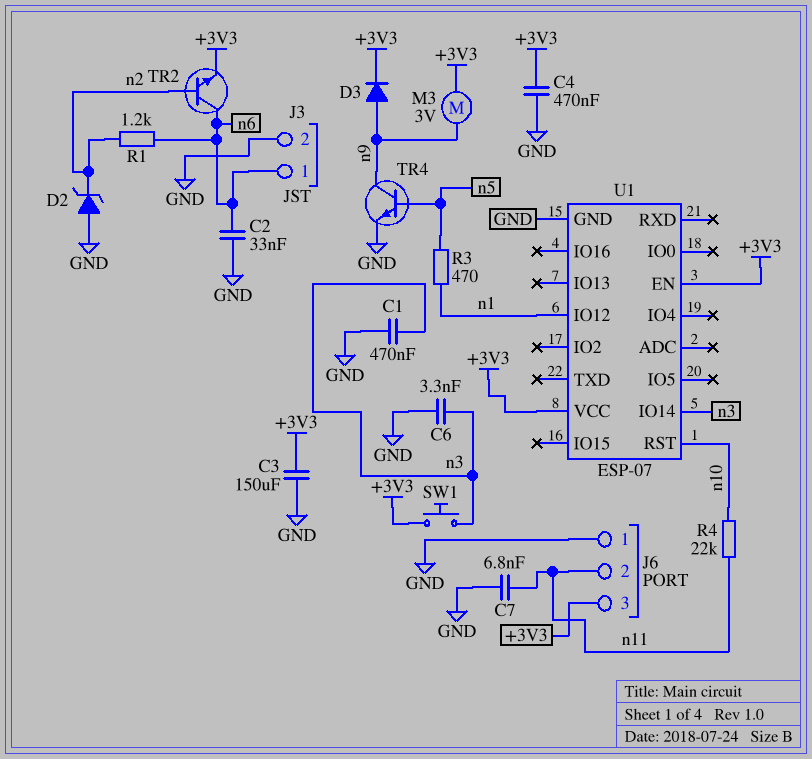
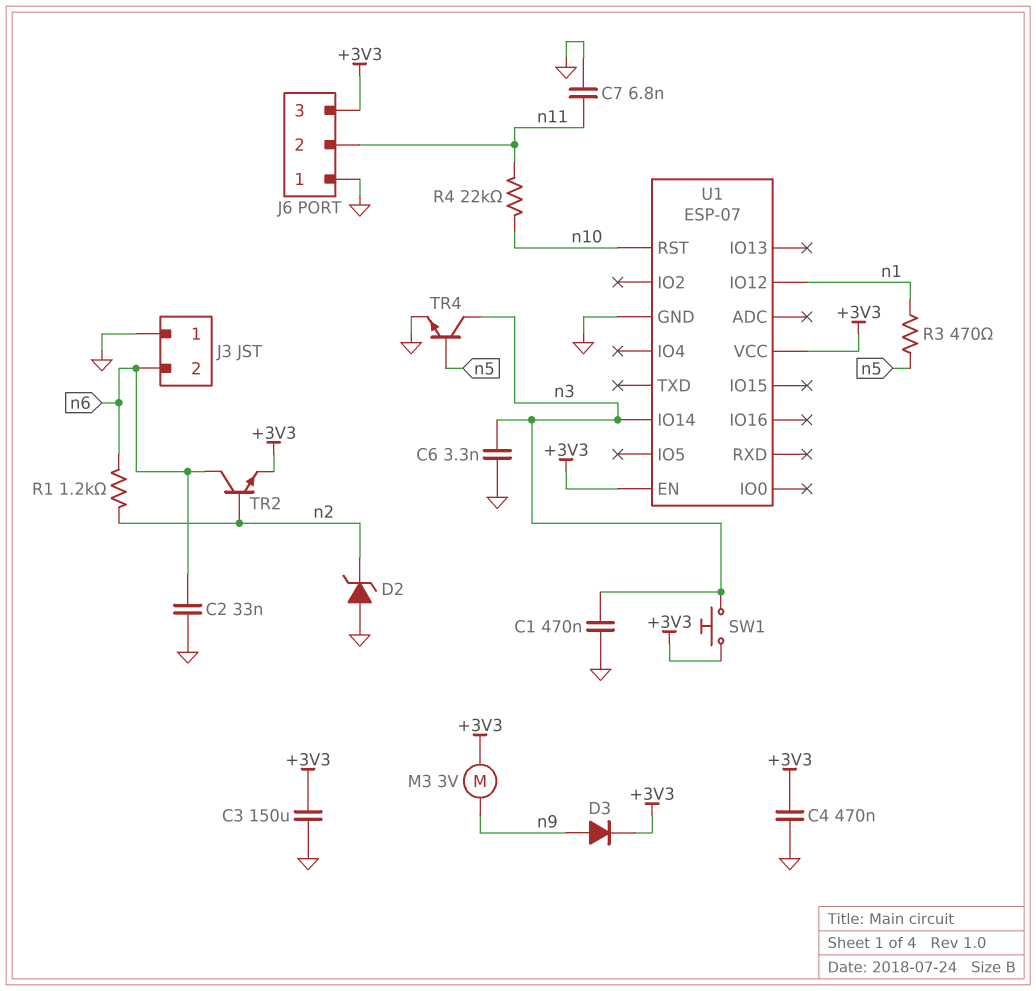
J3 pin 1: n6 -> GND
J3 pin 2: GND -> n6
TR4: NPN (B n5, C n9, E GND) -> NPN (B n5, C n3, E GND)

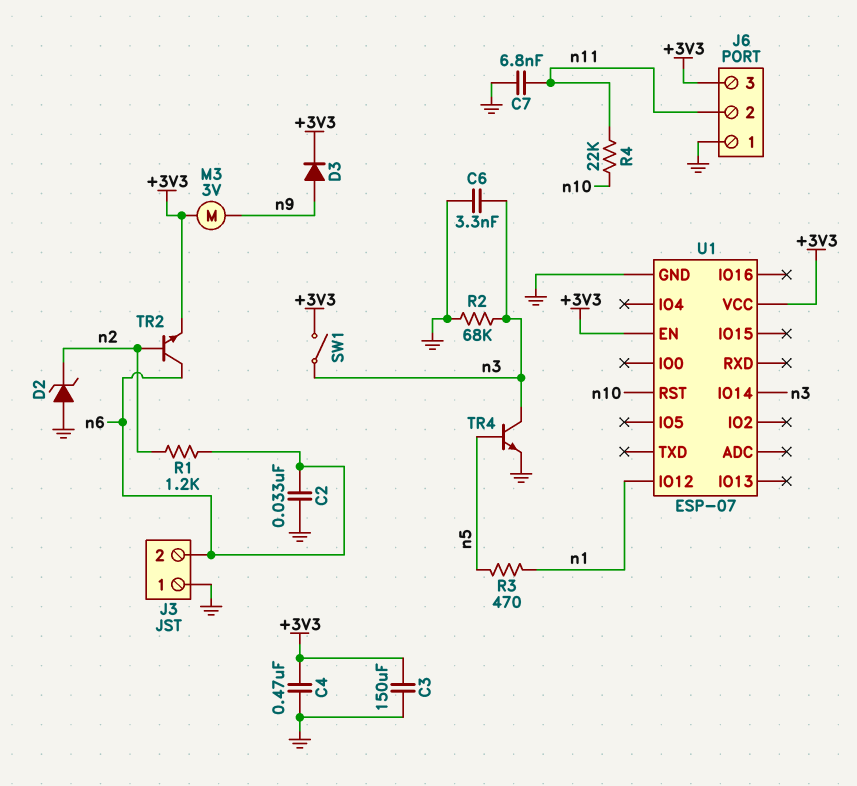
C1: 470nF (GND, n3) -> none
R2: none -> 68k (GND, n3)
SW1: button (+3V3, n3) -> switch (+3V3, n3)

